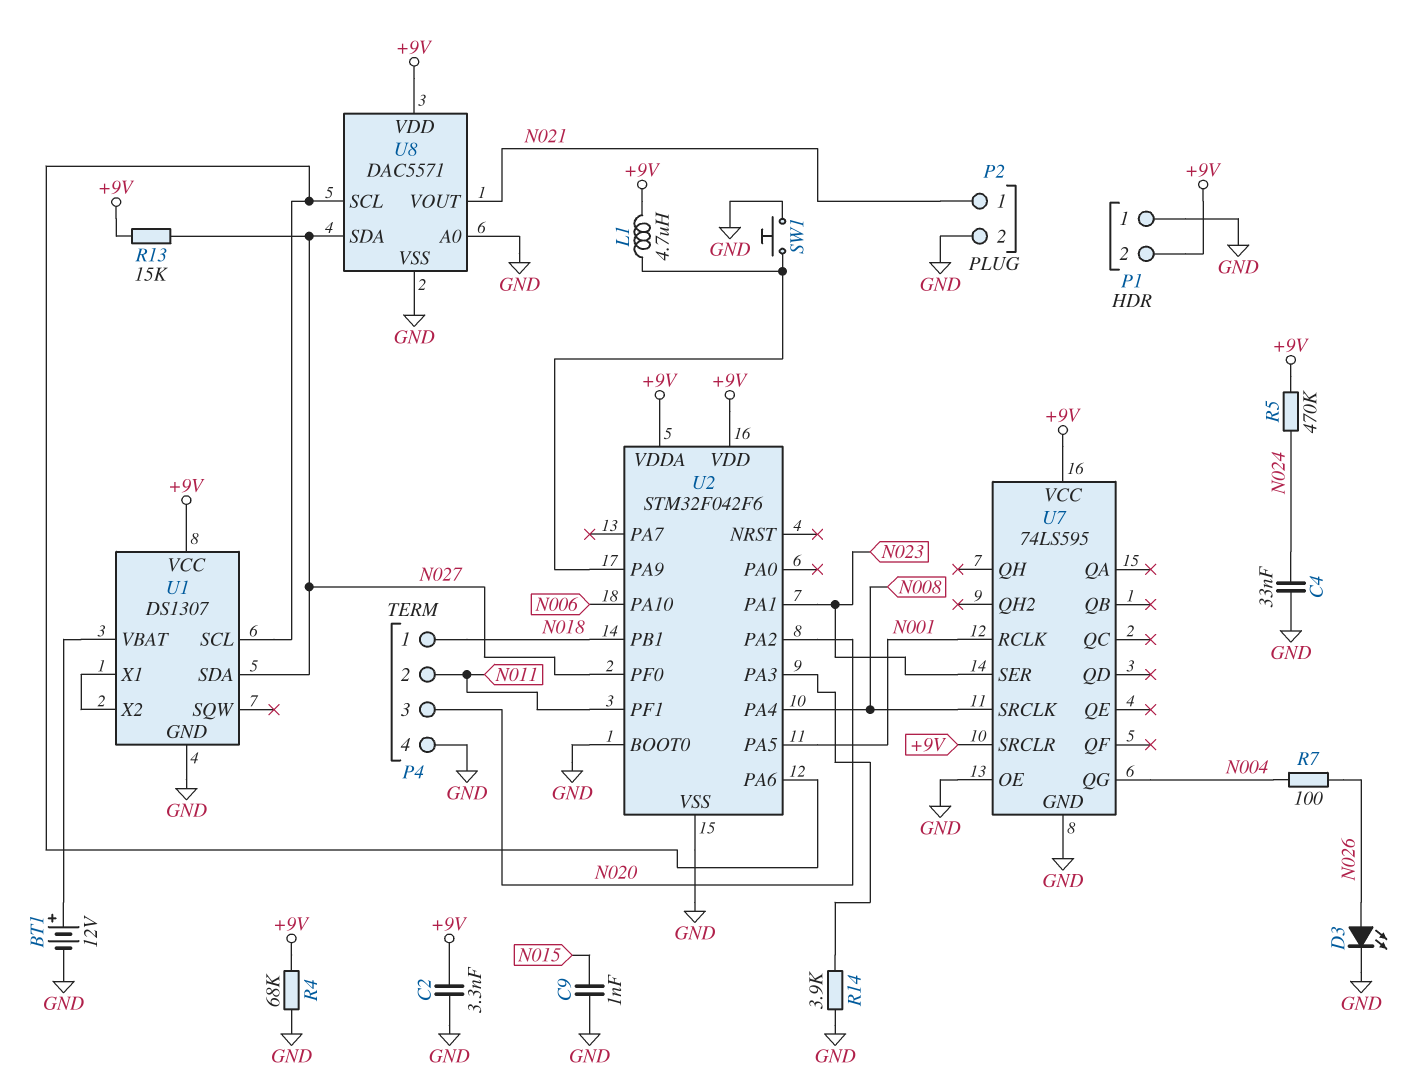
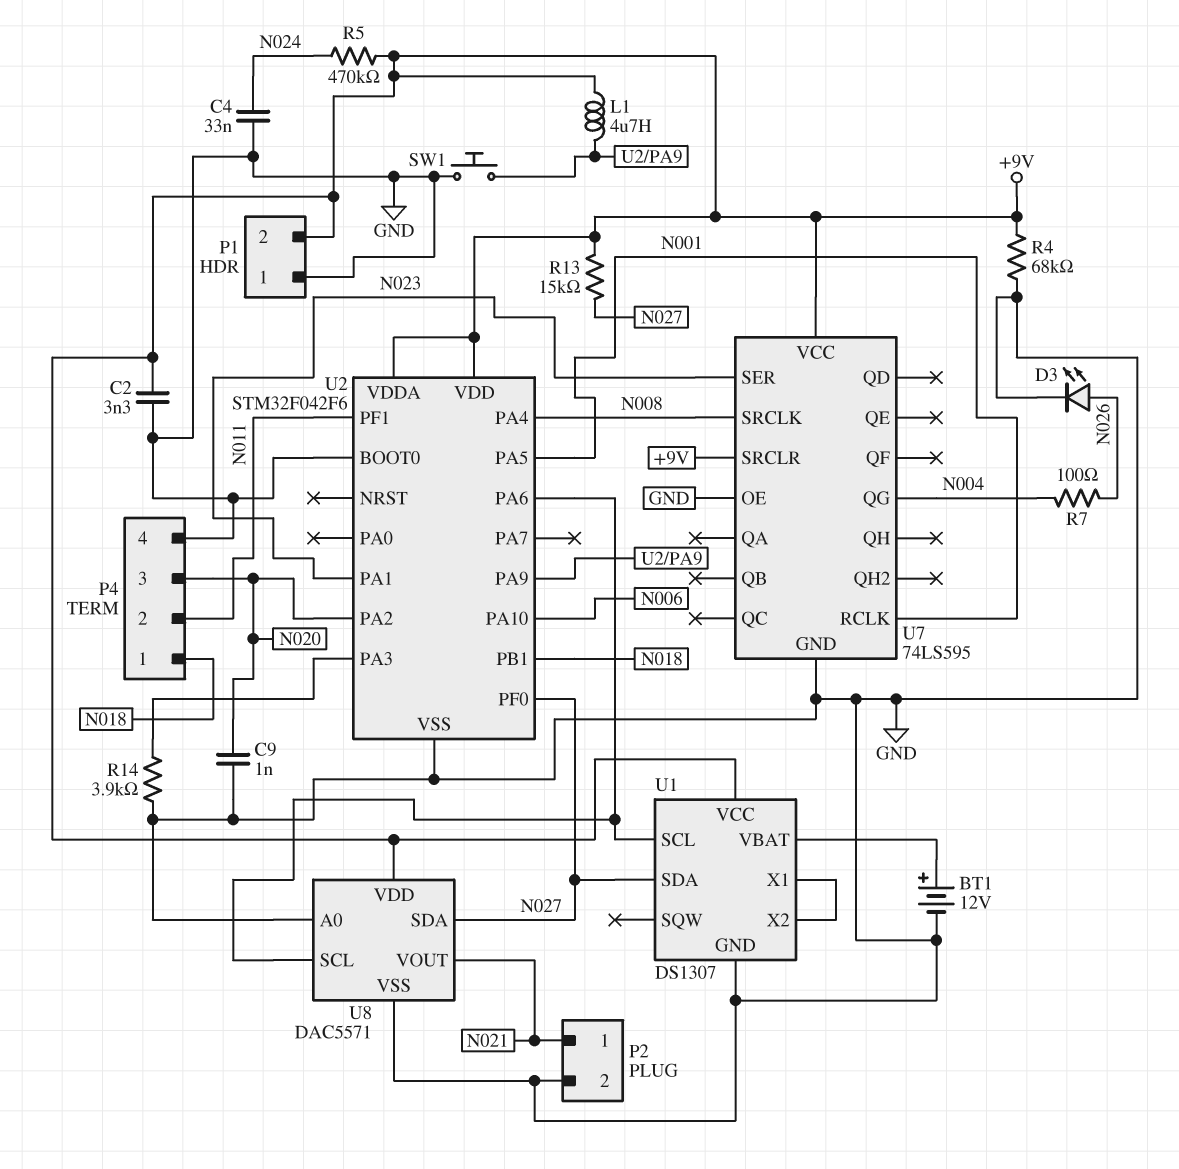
C9: 1nF (GND, N015) -> 1nF (GND, N020)

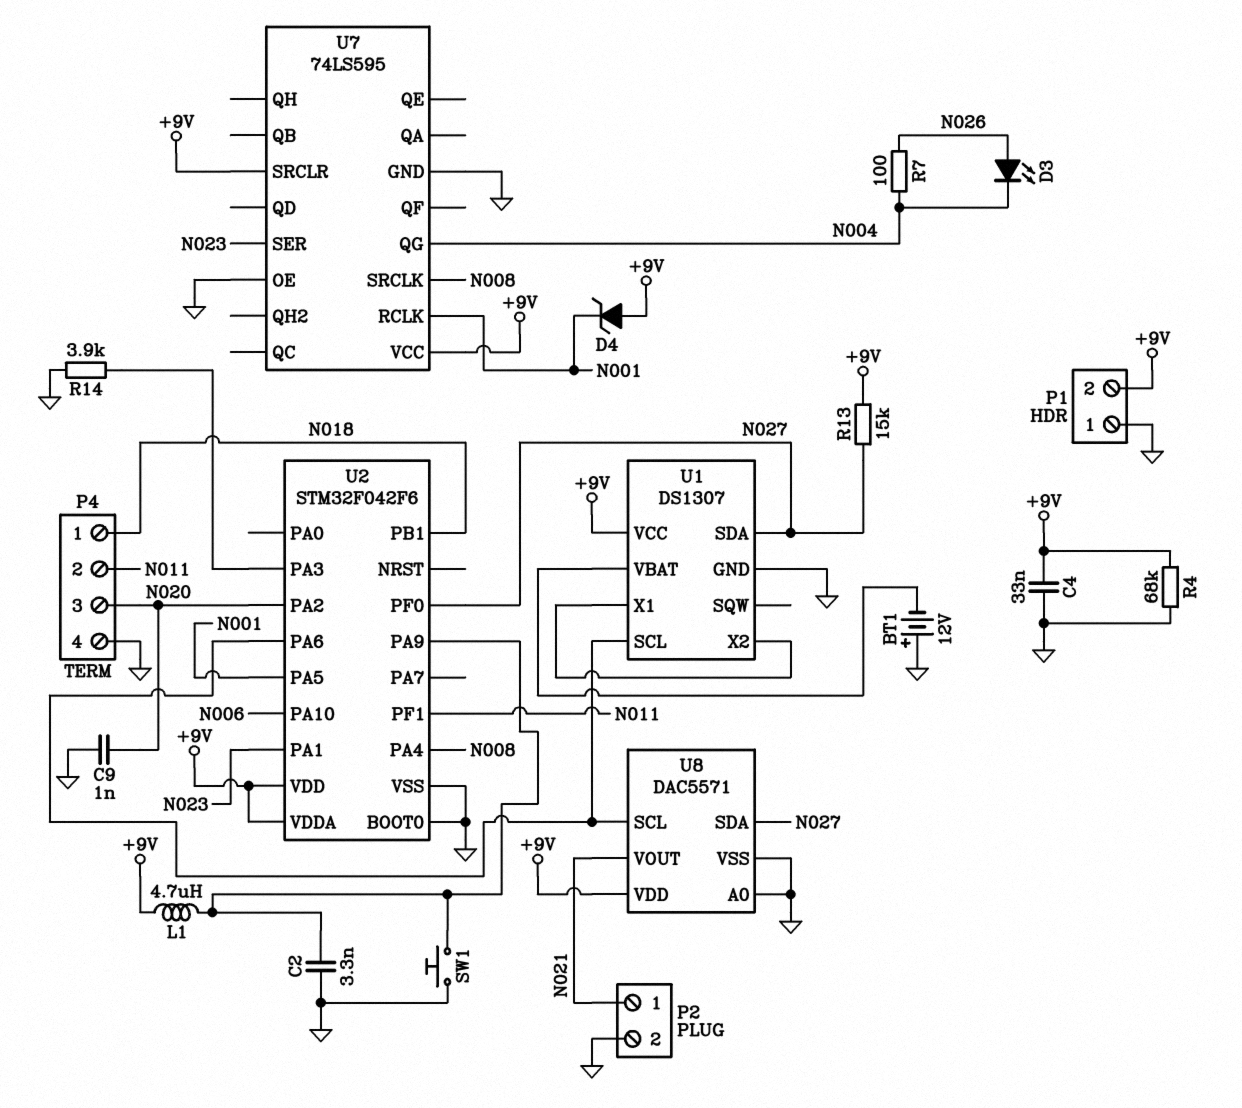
BT1: 12V (plus U1/VBAT, minus GND) -> 12V (plus GND, minus U1/VBAT)
C2: 3.3nF (+9V, GND) -> 3.3nF (GND, U2/PA9)
C4: 33nF (GND, N024) -> 33nF (+9V, GND)
D3: LED (A N026, K GND) -> LED (A N026, K N004)
D4: none -> zener (A +9V, K N001)
R5: 470k (+9V, N024) -> none

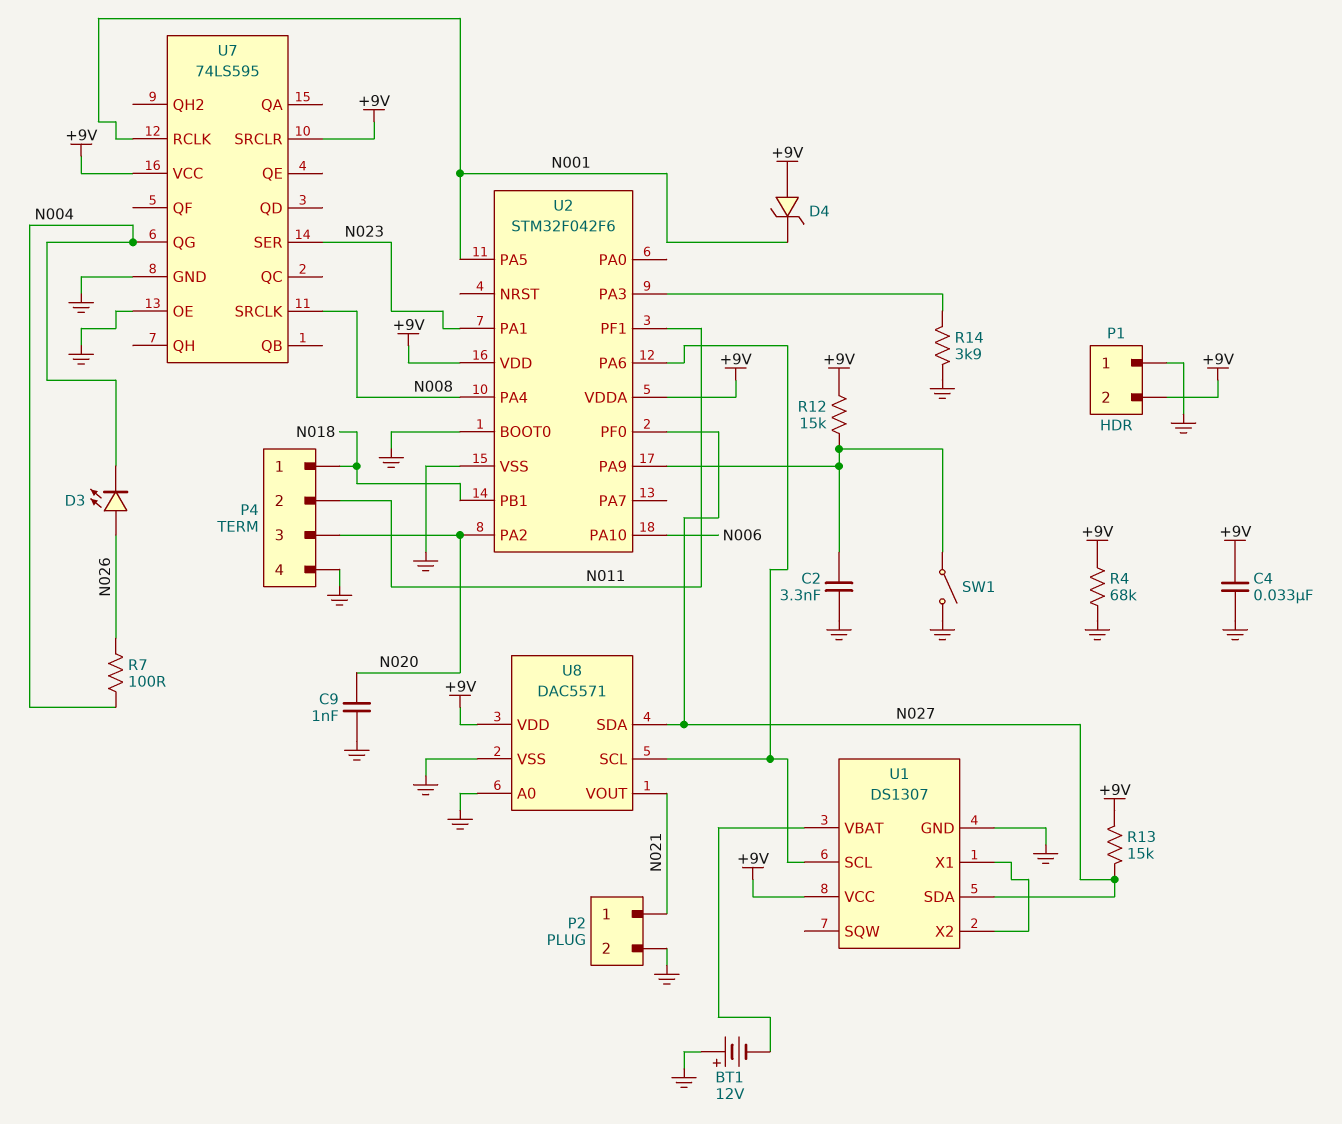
L1: 4.7uH (+9V, U2/PA9) -> none
R12: none -> 15k (+9V, U2/PA9)
SW1: button (GND, U2/PA9) -> switch (GND, U2/PA9)

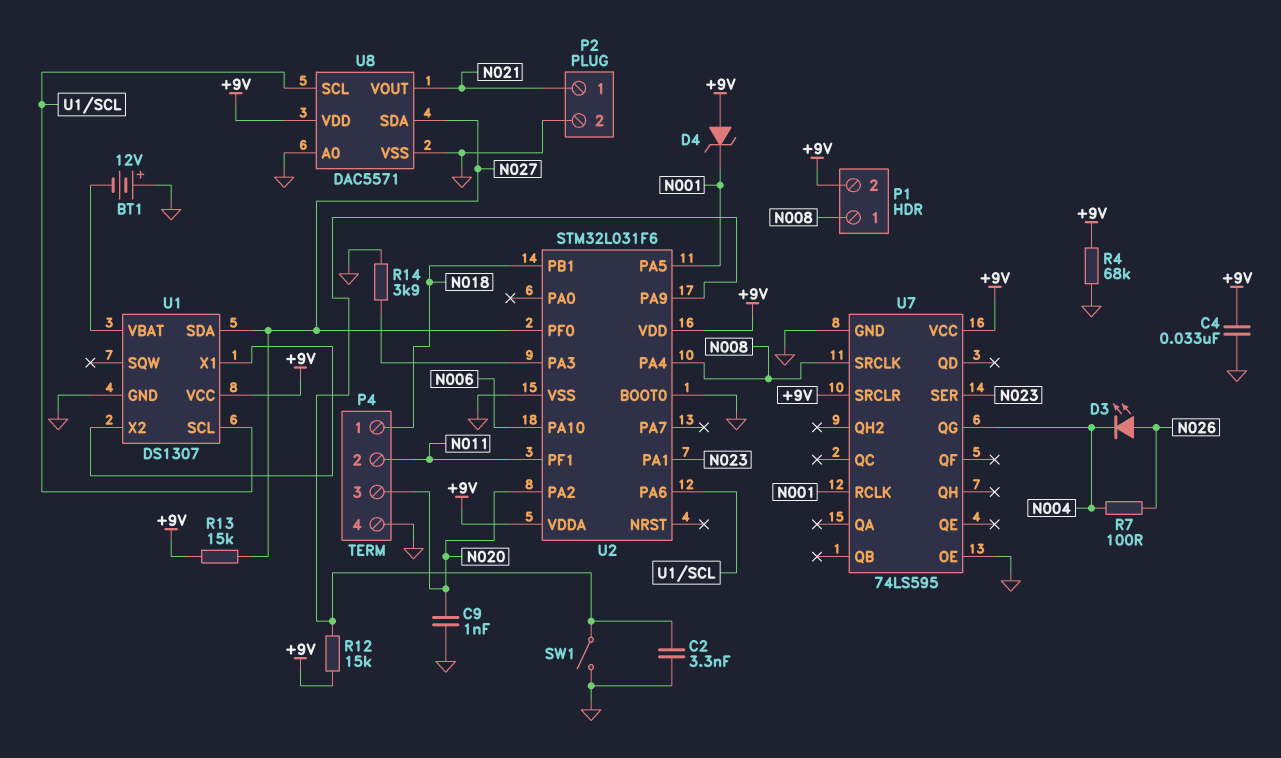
P1 pin 1: GND -> N008
U2: STM32F042F6 -> STM32L031F6

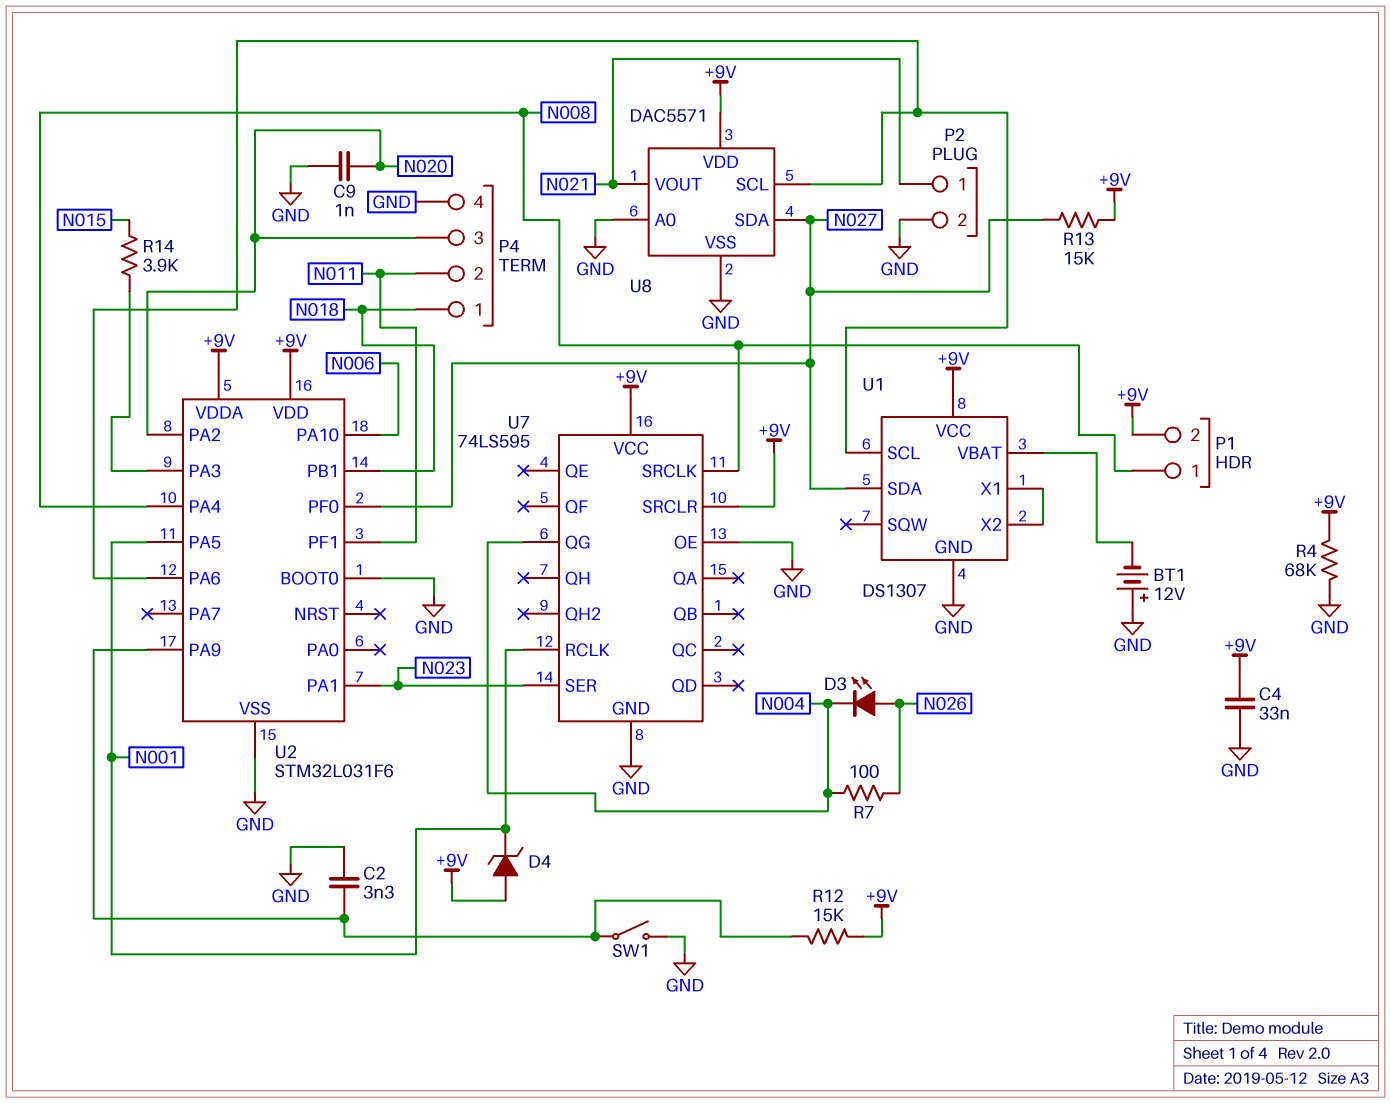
R14: 3.9k (GND, U2/PA3) -> 3.9k (N015, U2/PA3)

